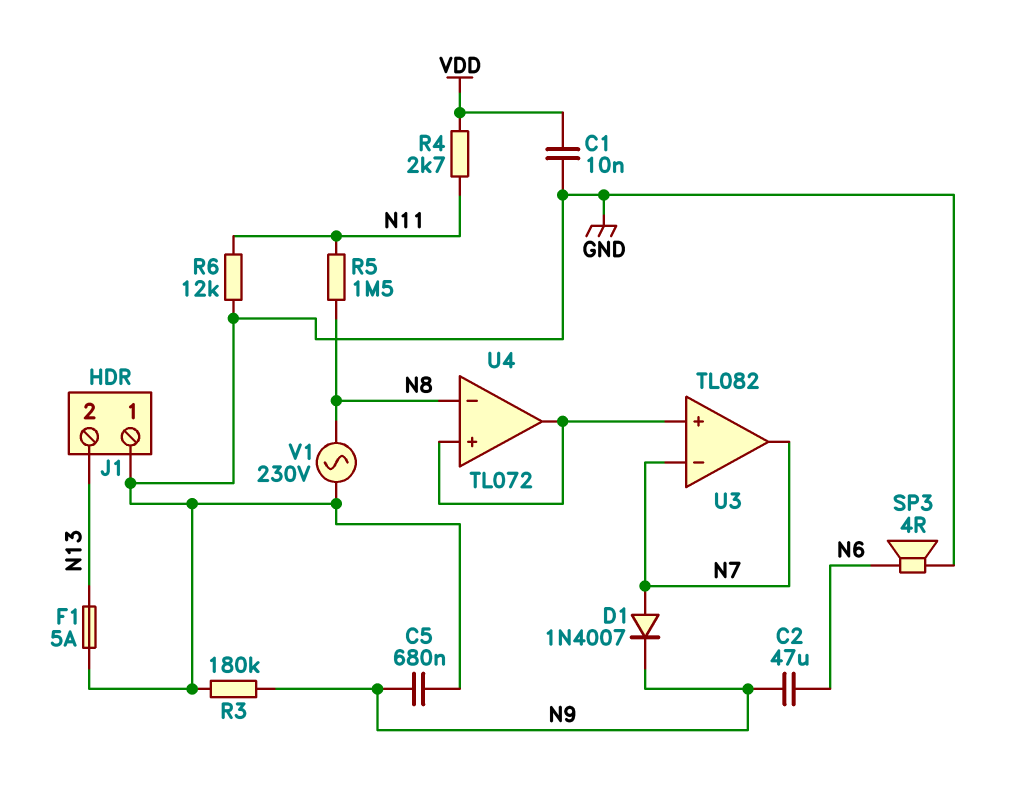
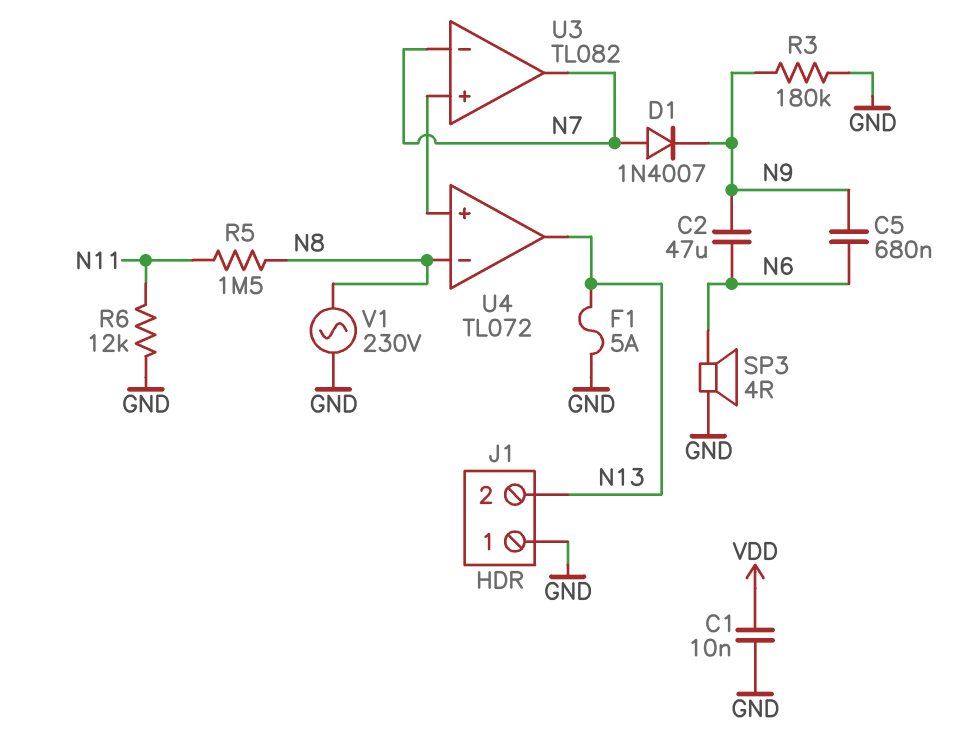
C5: 680nF (GND, N9) -> 680nF (N6, N9)
R4: 2.7k (N11, VDD) -> none
U4 pin out: U3/in+ -> N13

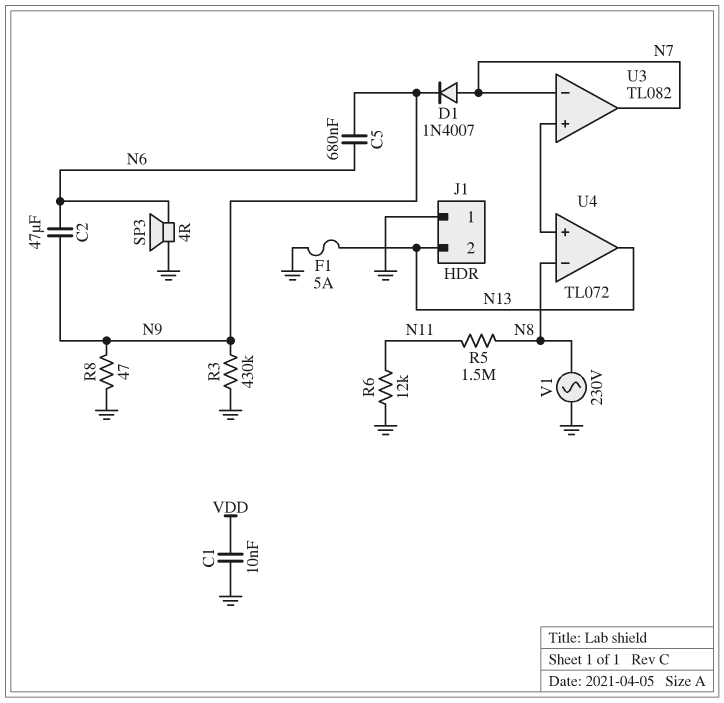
R3: 180k (GND, N9) -> 430k (GND, N9)
R8: none -> 47 (GND, N9)

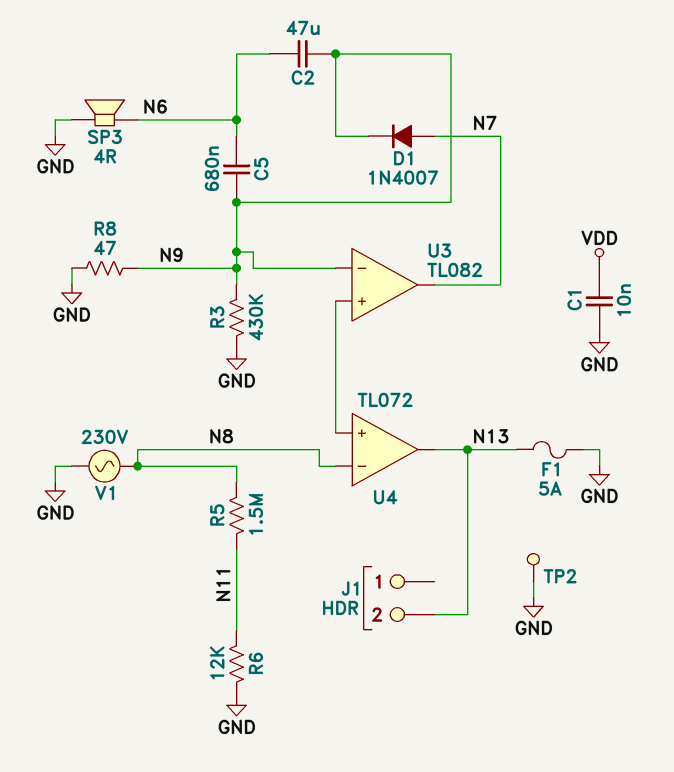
J1 pin 1: GND -> none
TP2: none -> test point (GND)
U3 pin in-: N7 -> N9

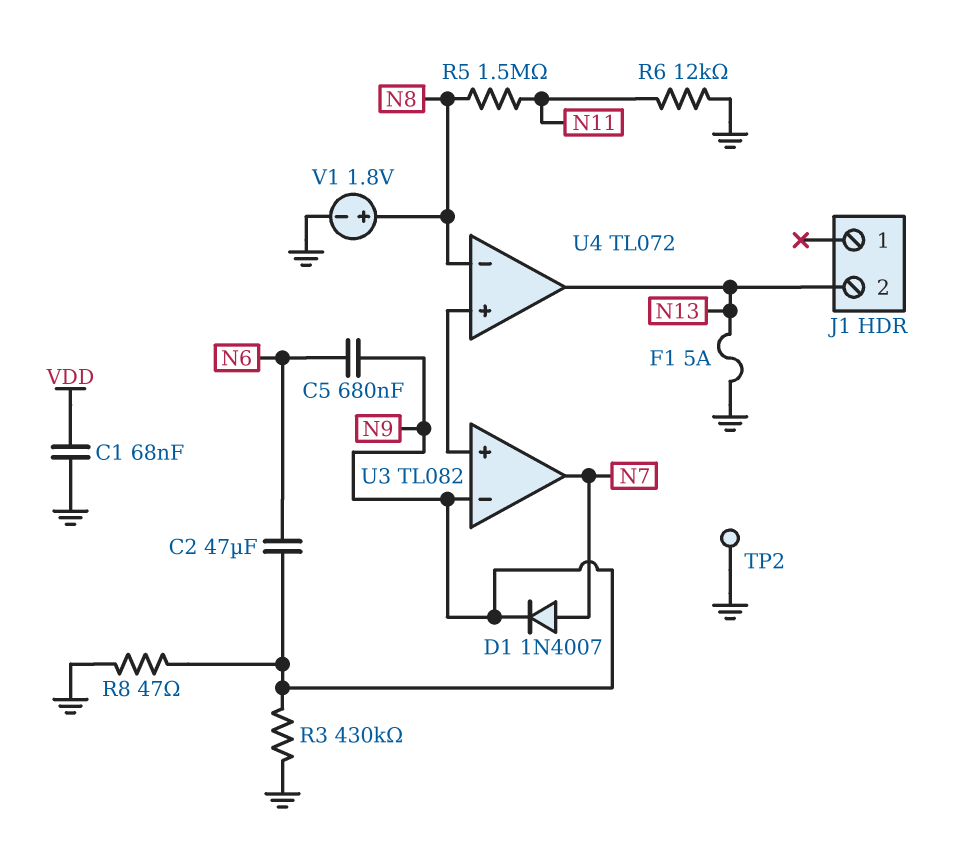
C1: 10nF (GND, VDD) -> 68nF (GND, VDD)
SP3: speaker 4R (GND, N6) -> none
V1: AC 230V (GND, N8) -> 1.8V (plus N8, minus GND)

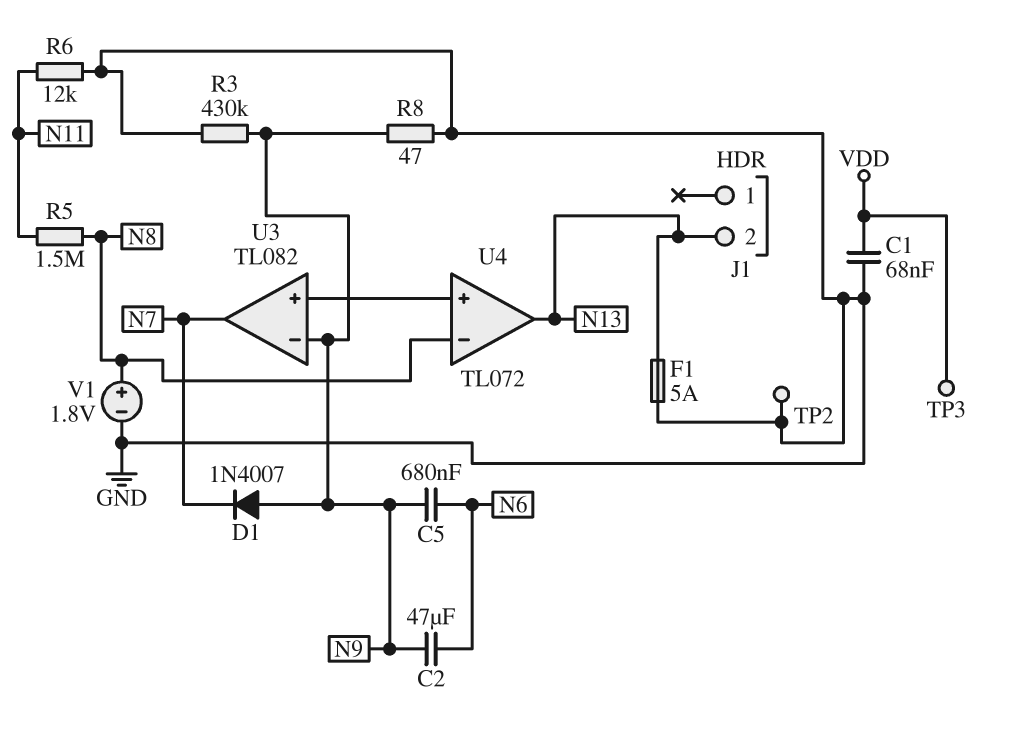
D1: diode 1N4007 (A N7, K N9) -> diode 1N4007 (A N9, K N7)
TP3: none -> test point (VDD)

